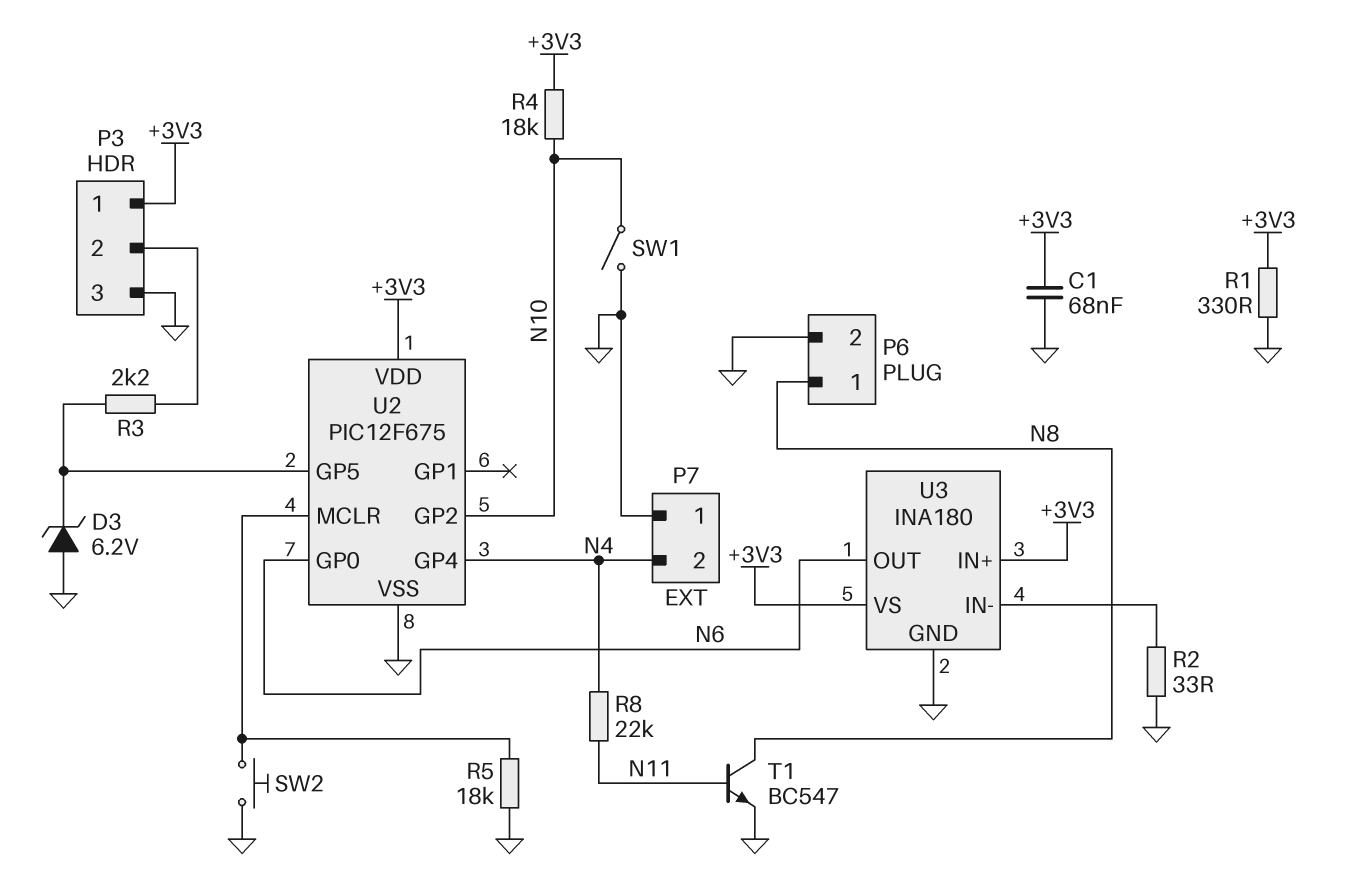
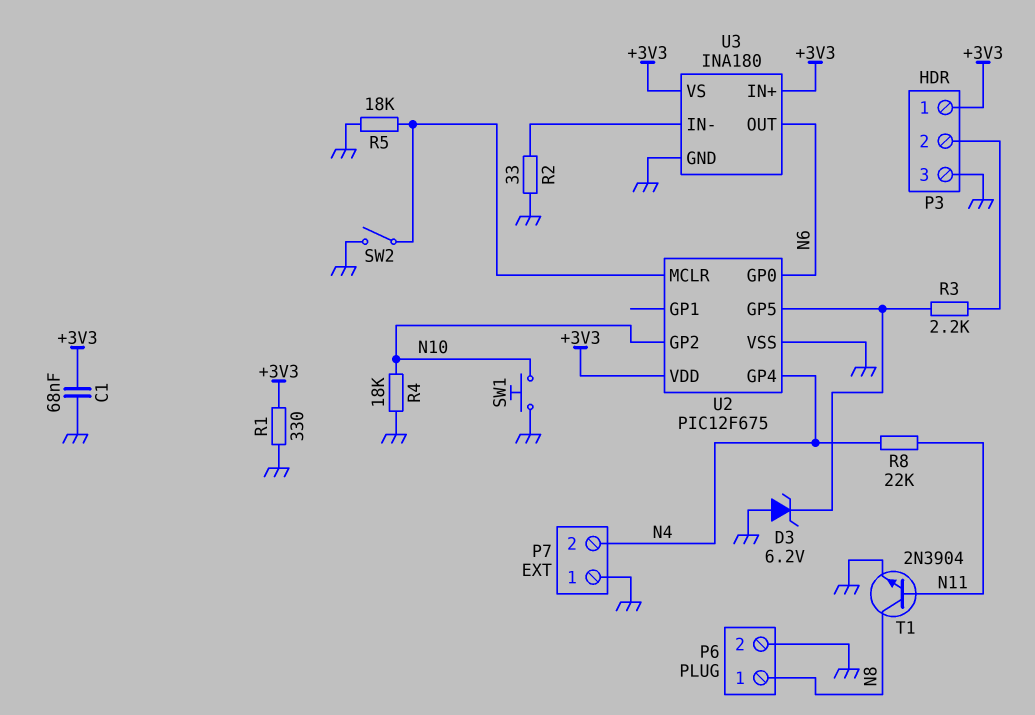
R4: 18k (+3V3, N10) -> 18k (GND, N10)
SW1: switch (GND, N10) -> button (GND, N10)
SW2: button (GND, U2/MCLR) -> switch (GND, U2/MCLR)
T1: NPN BC547 (B N11, C N8, E GND) -> NPN 2N3904 (B N11, C N8, E GND)

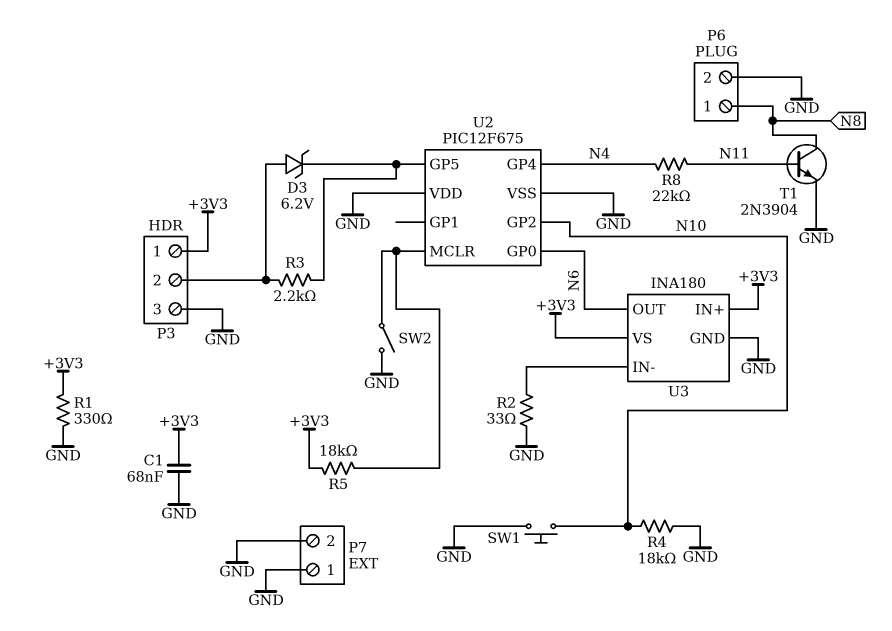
D3: zener 6.2V (A GND, K U2/GP5) -> zener 6.2V (A P3/2, K U2/GP5)
P7 pin 2: N4 -> GND
R5: 18k (GND, U2/MCLR) -> 18k (+3V3, U2/MCLR)
U2 pin VDD: +3V3 -> GND

